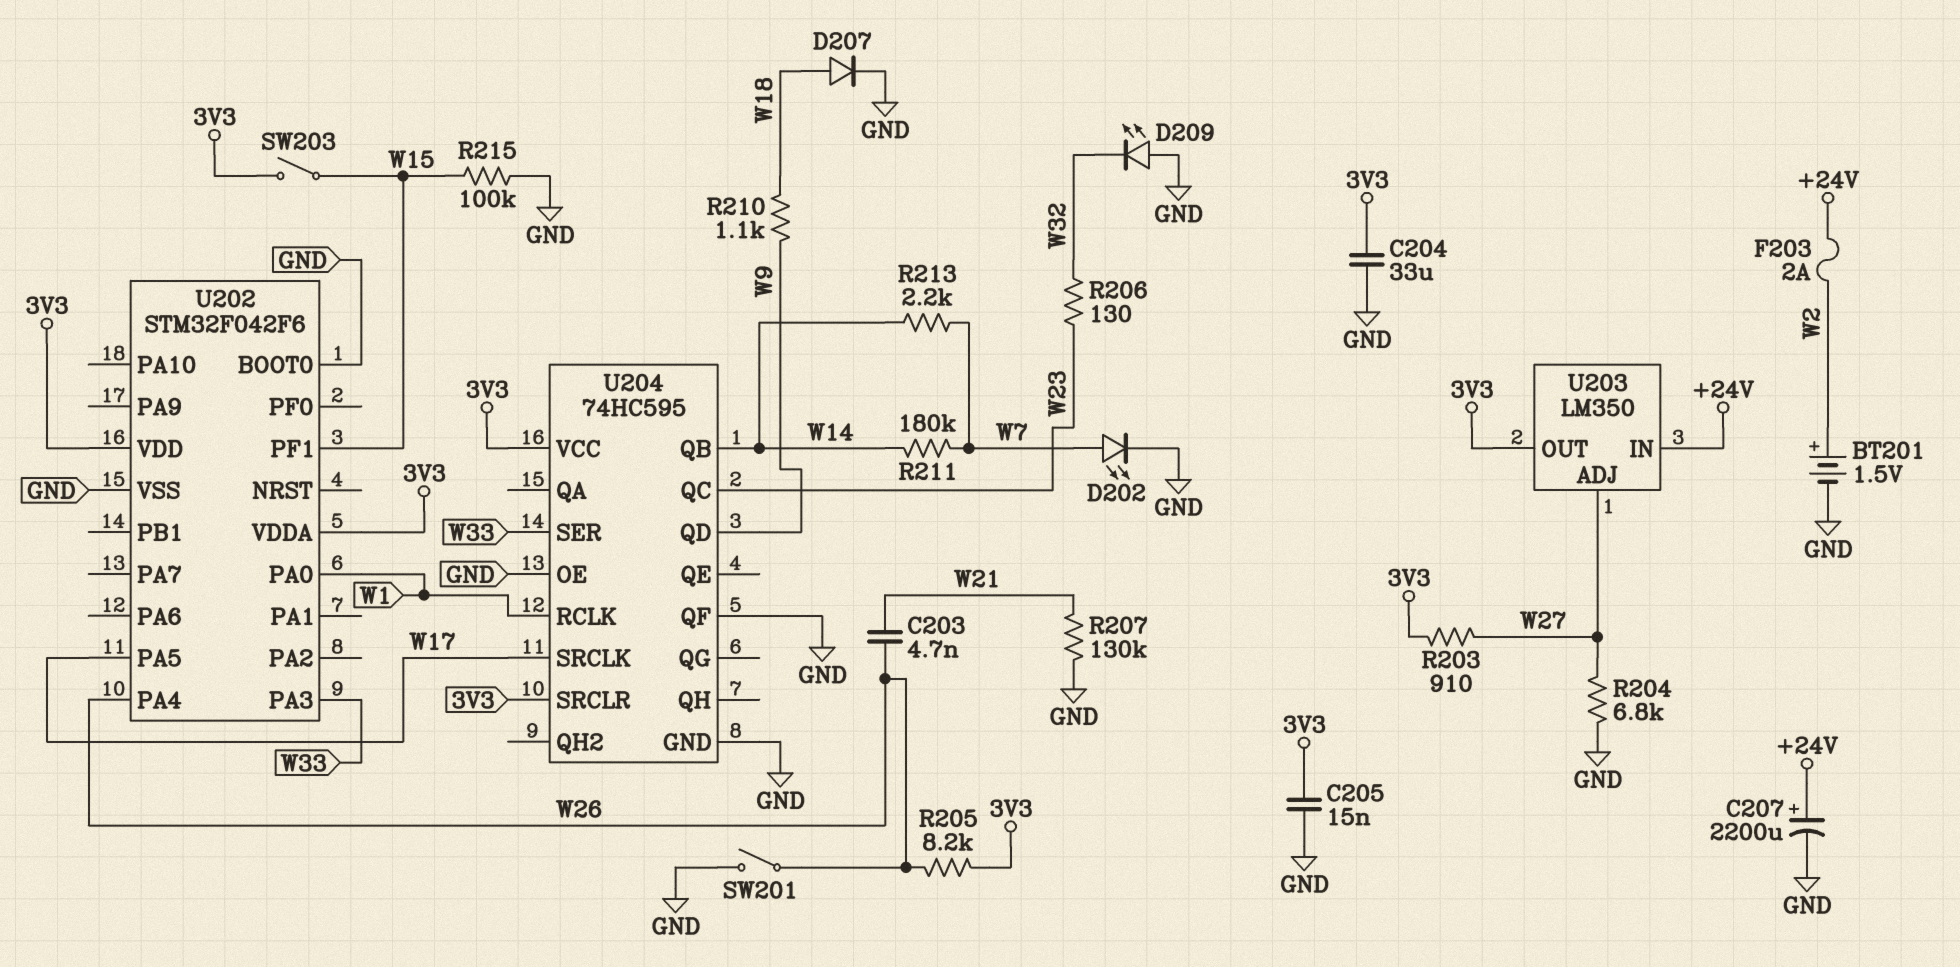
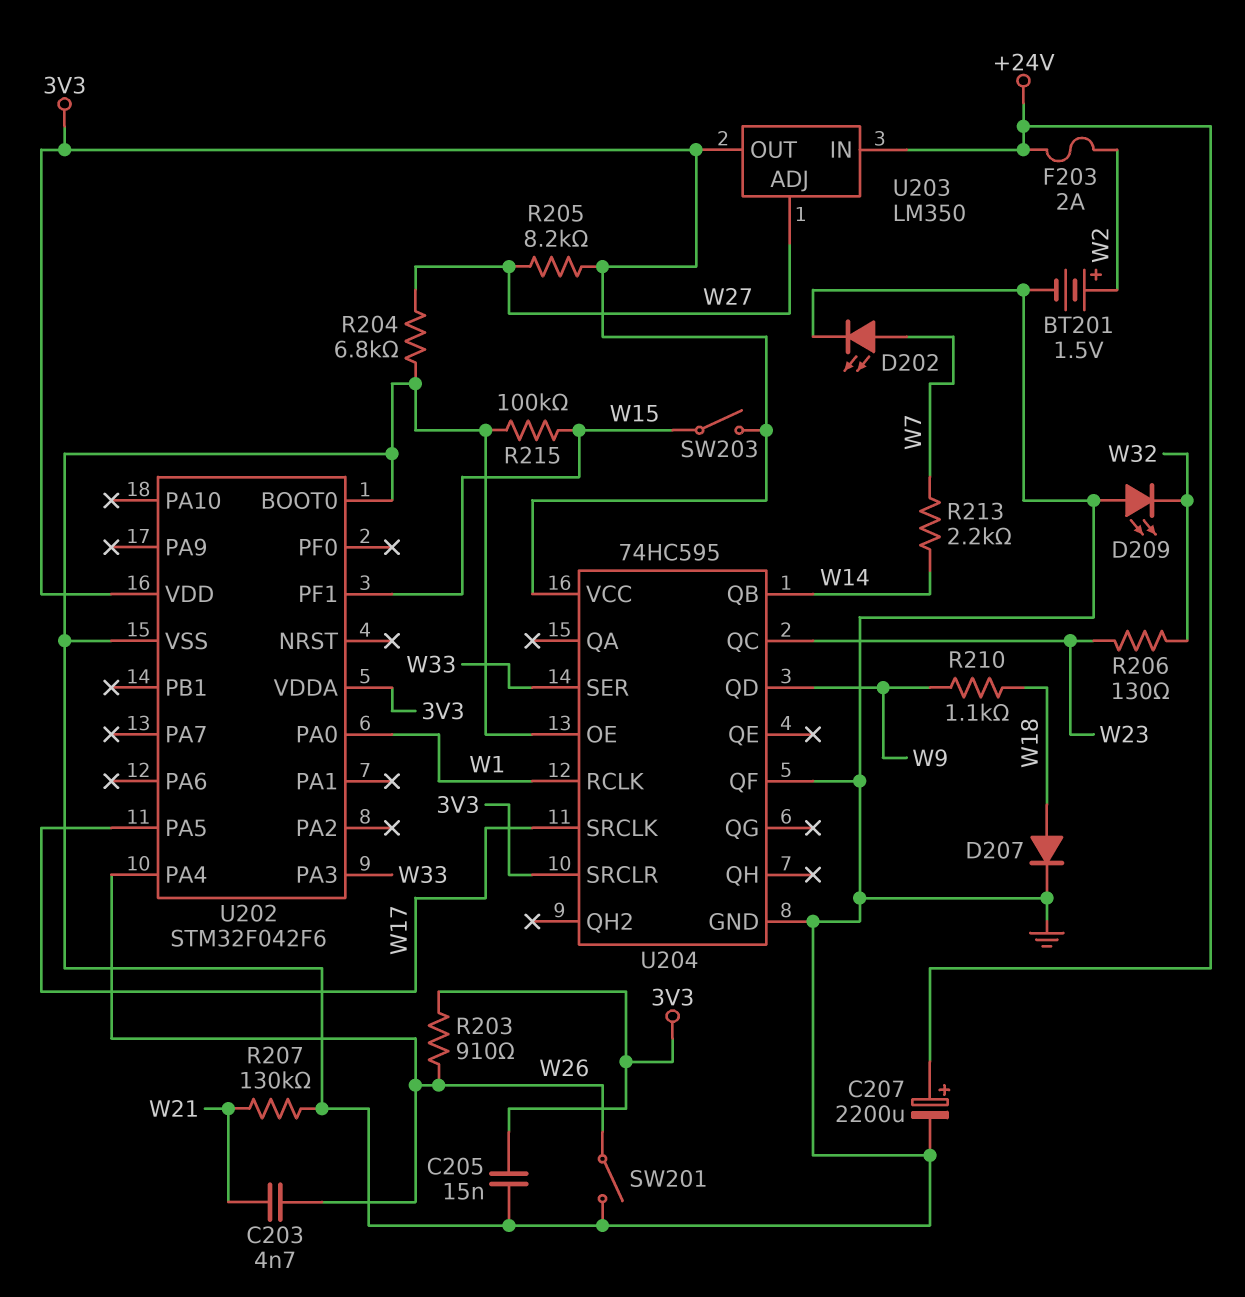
C204: 33uF (3V3, GND) -> none
R203: 910 (3V3, W27) -> 910 (3V3, W26)
R205: 8.2k (3V3, W26) -> 8.2k (3V3, W27)
R211: 180k (W7, W14) -> none

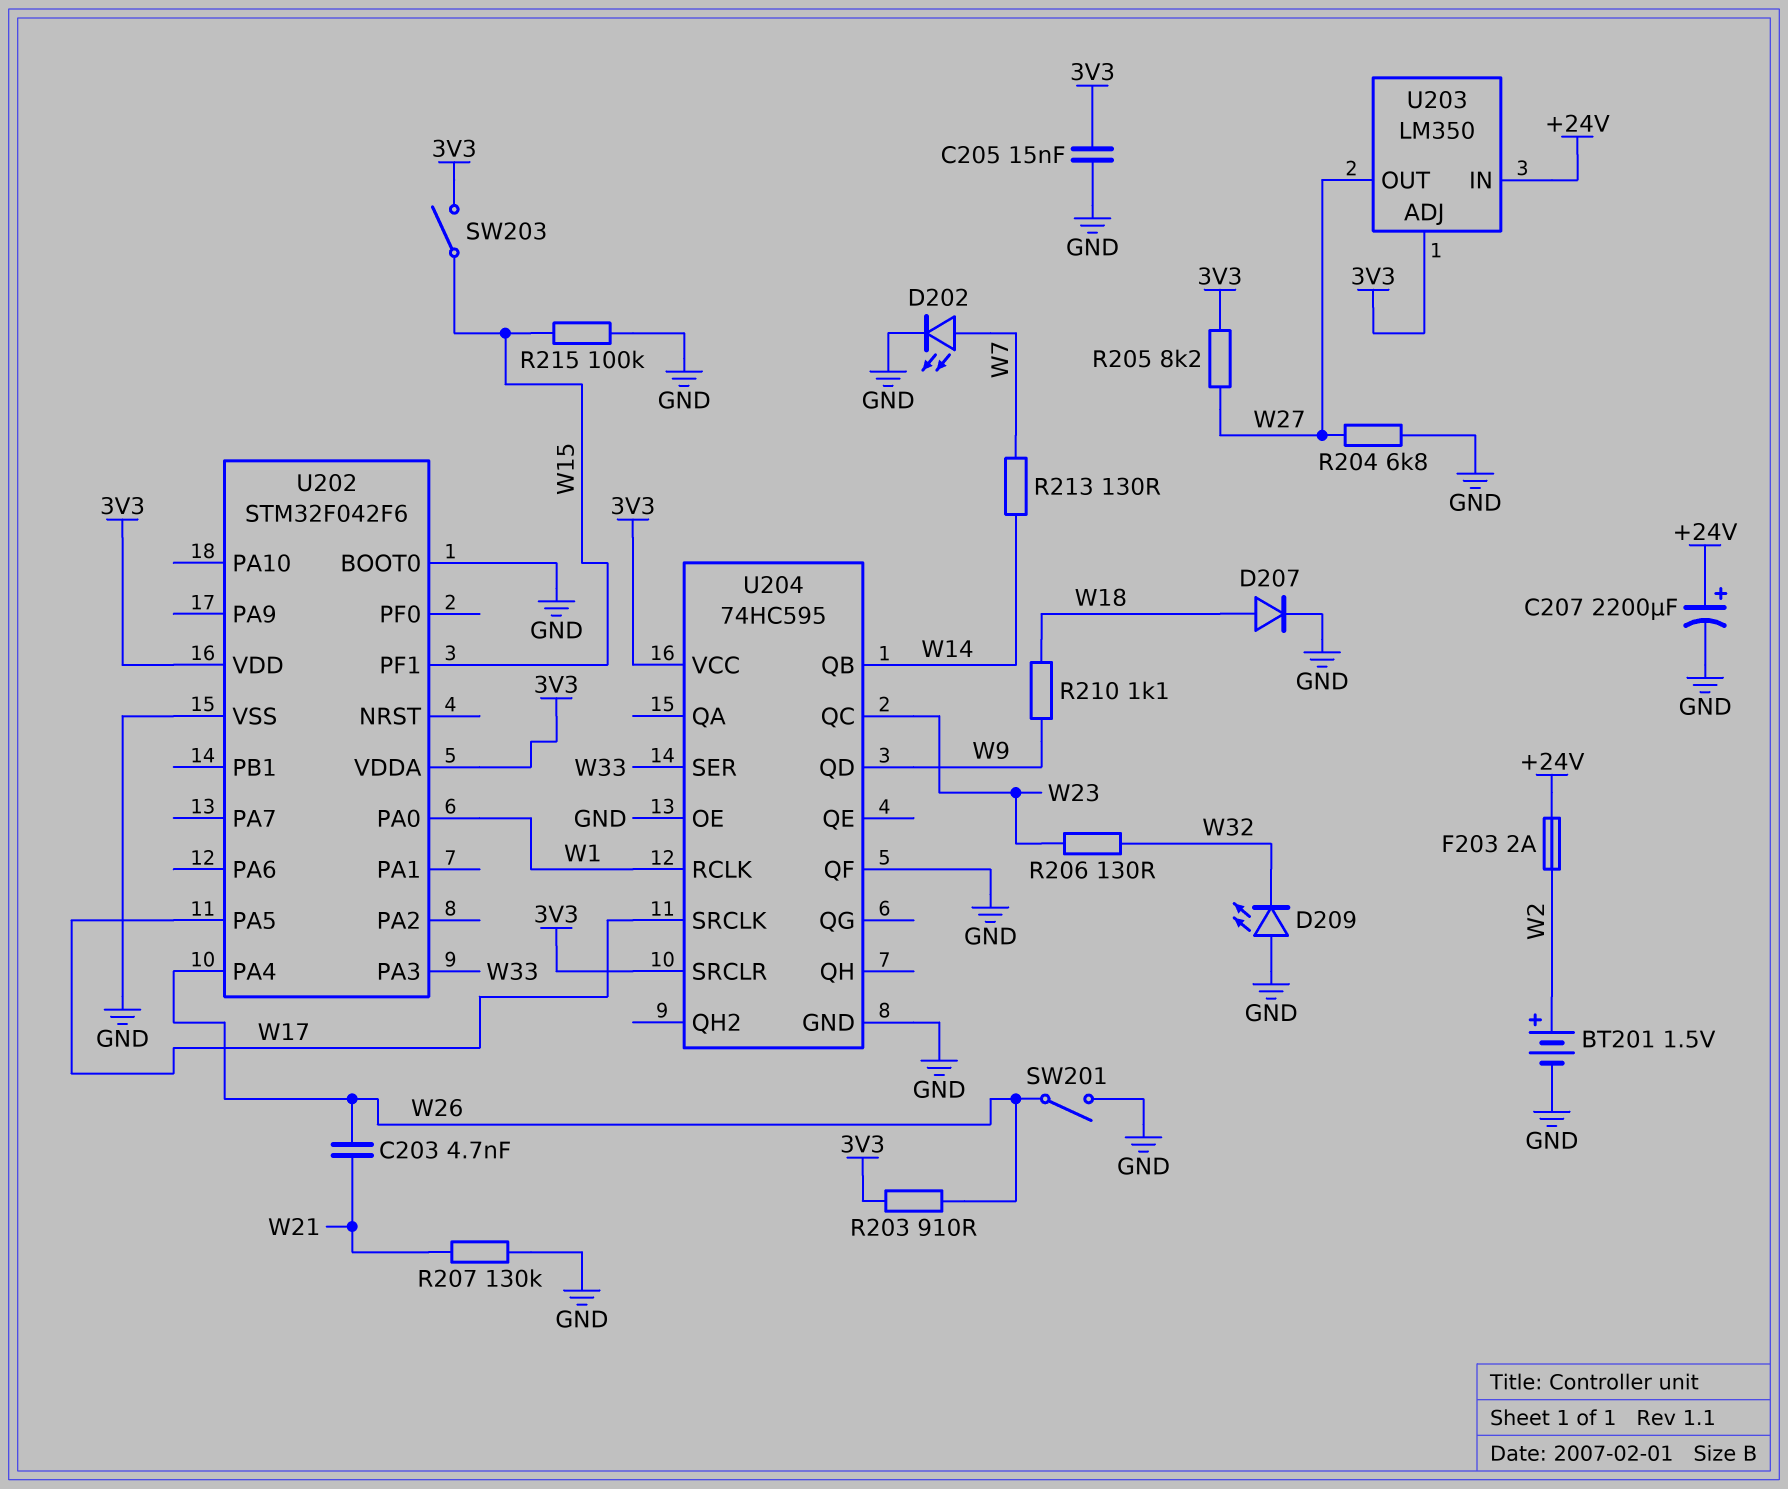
R213: 2.2k (W7, W14) -> 130 (W7, W14)
U203 pin ADJ: W27 -> 3V3
U203 pin OUT: 3V3 -> W27

